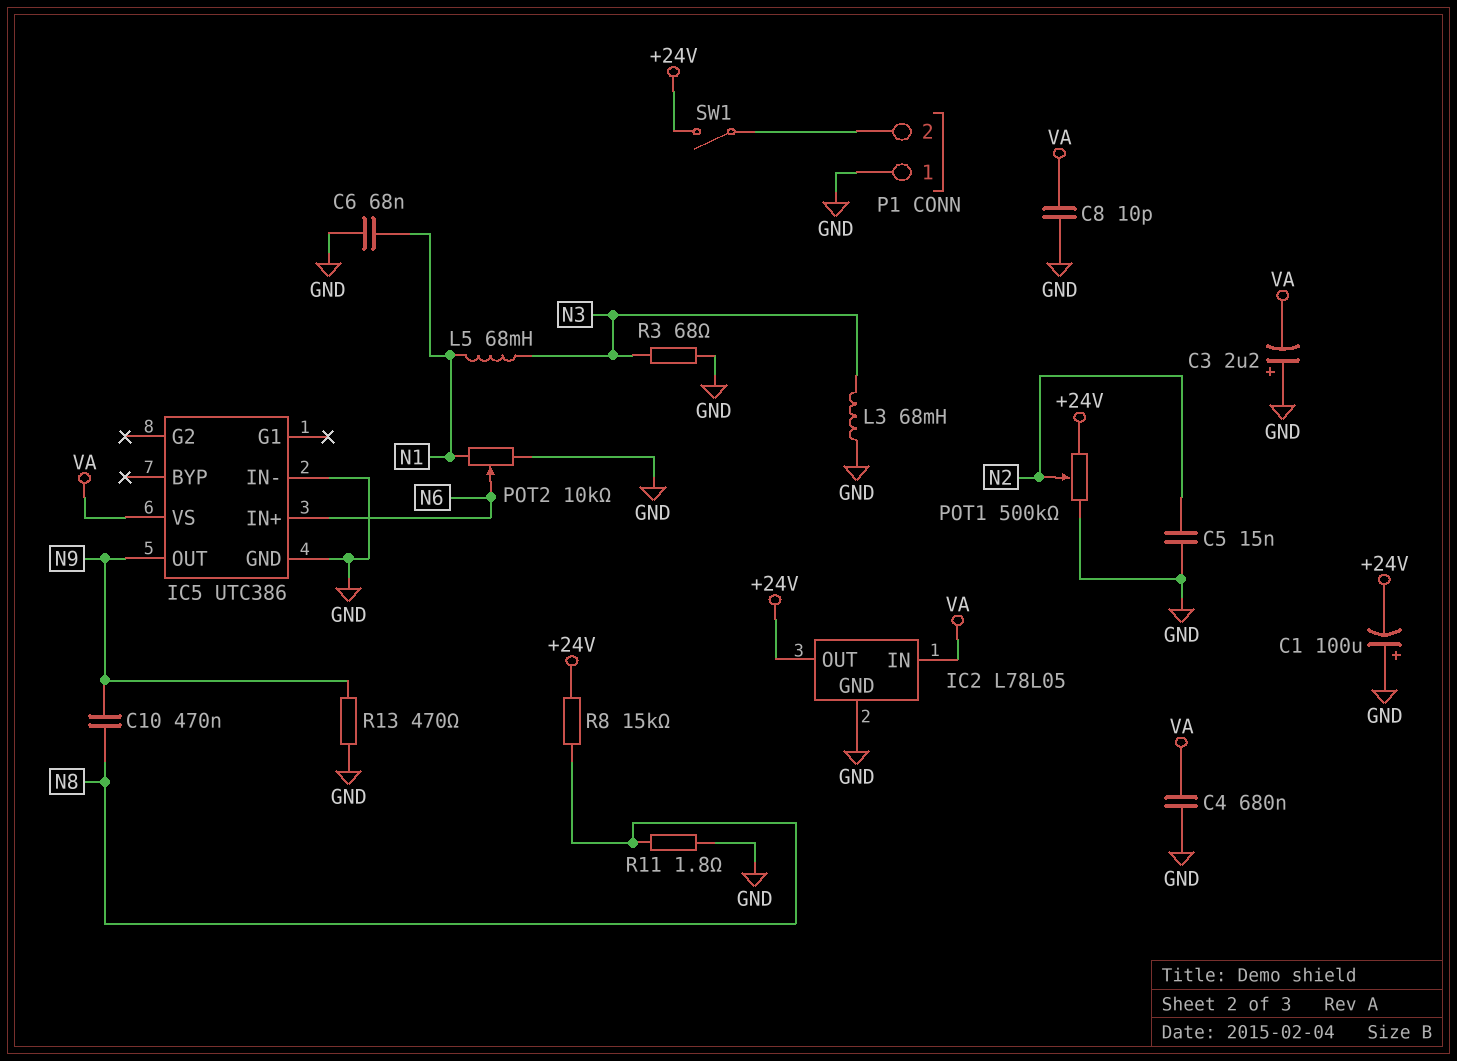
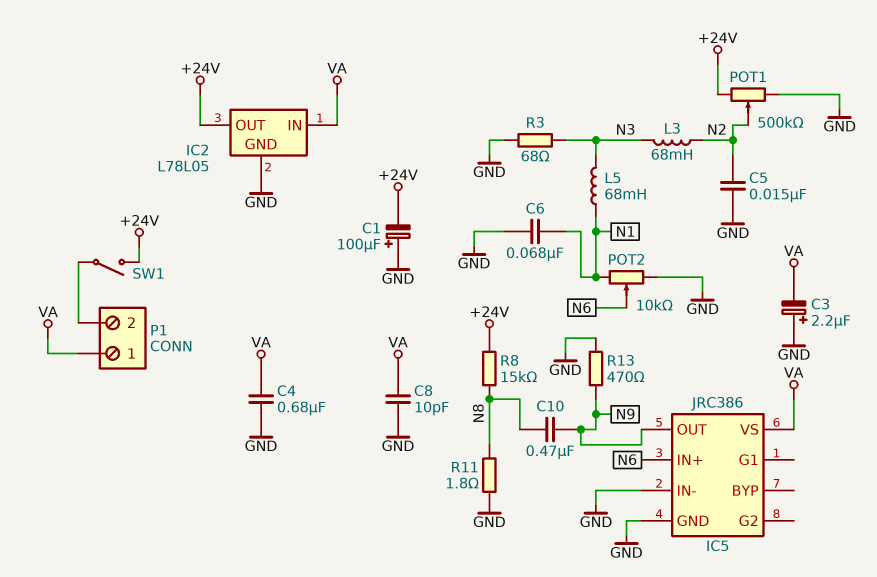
IC5: UTC386 -> JRC386
L3: 68mH (GND, N3) -> 68mH (N2, N3)
P1 pin 1: GND -> VA

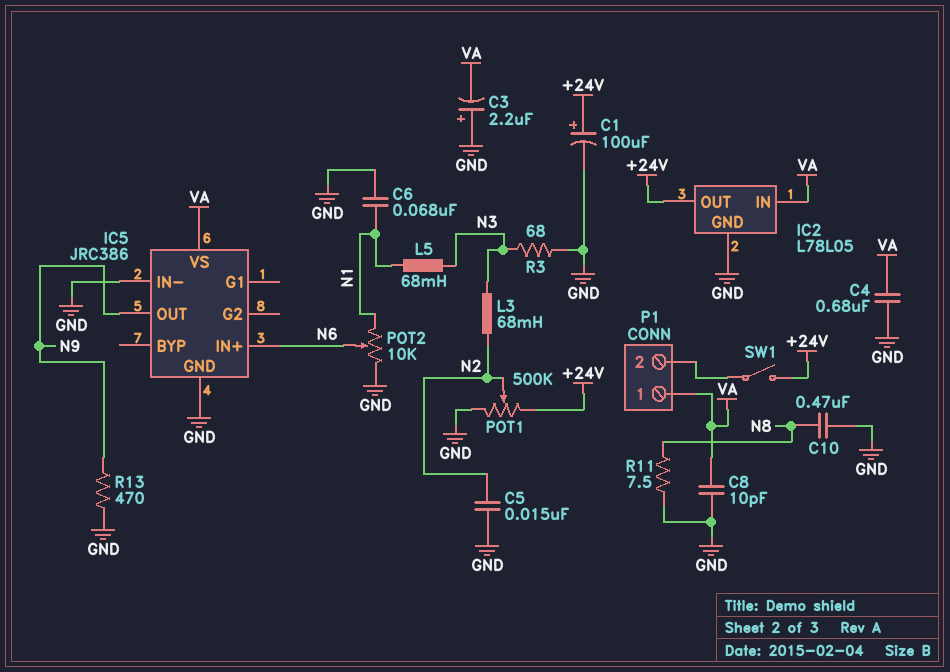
C1: 100uF (plus GND, minus +24V) -> 100uF (plus +24V, minus GND)
C10: 470nF (N8, N9) -> 470nF (GND, N8)
R8: 15k (+24V, N8) -> none
R11: 1.8 (GND, N8) -> 7.5 (GND, N8)

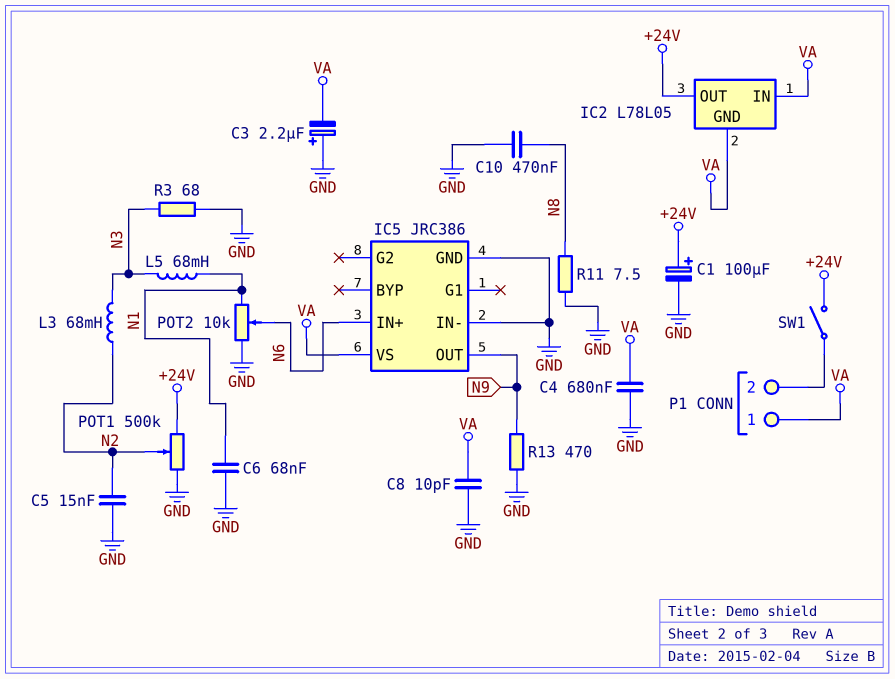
IC2 pin GND: GND -> VA

